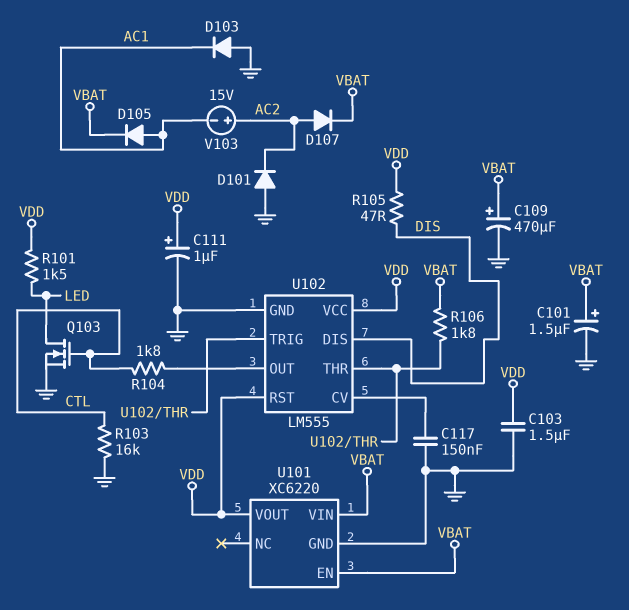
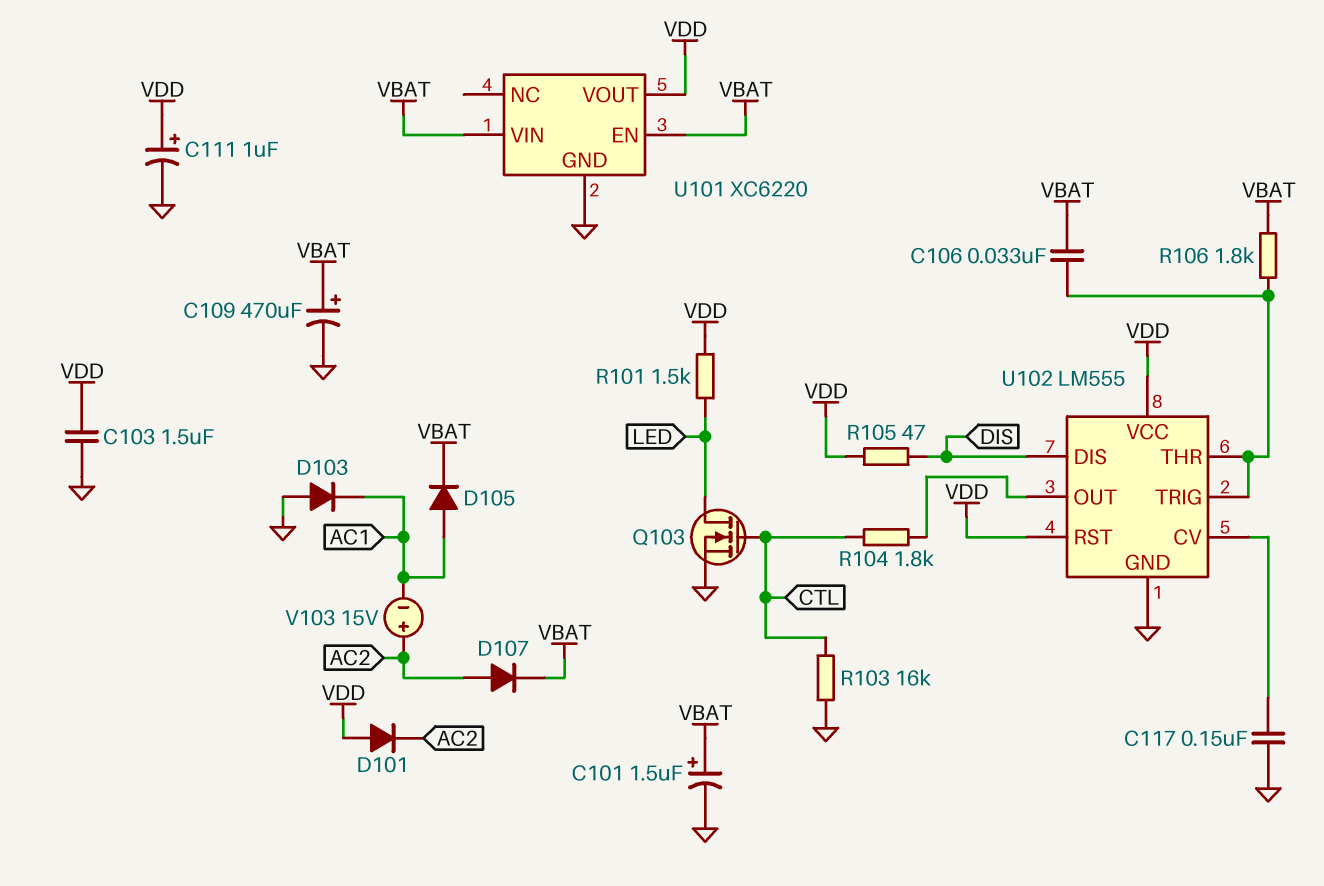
C106: none -> 33nF (U102/THR, VBAT)
D101: diode (A GND, K AC2) -> diode (A VDD, K AC2)

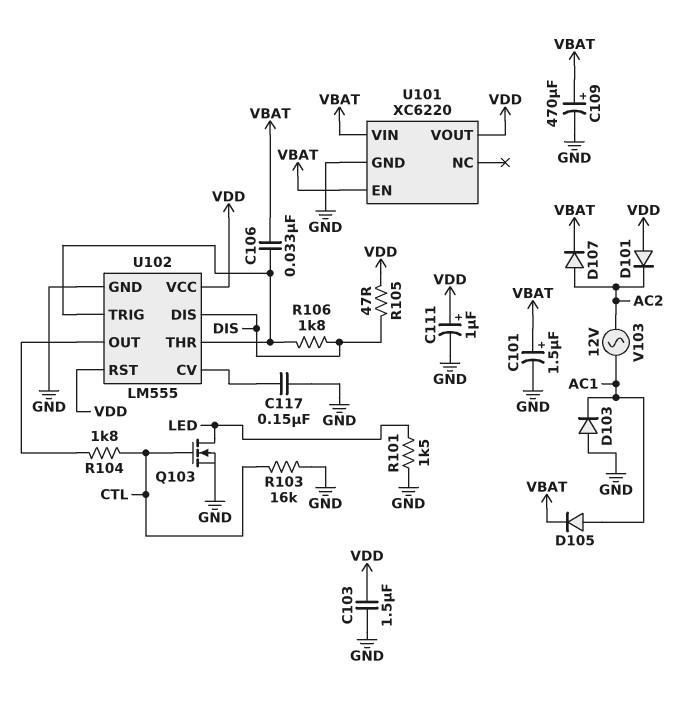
R101: 1.5k (LED, VDD) -> 1.5k (GND, LED)
R106: 1.8k (U102/THR, VBAT) -> 1.8k (DIS, U102/THR)
V103: 15V (plus AC2, minus AC1) -> AC 12V (AC1, AC2)

